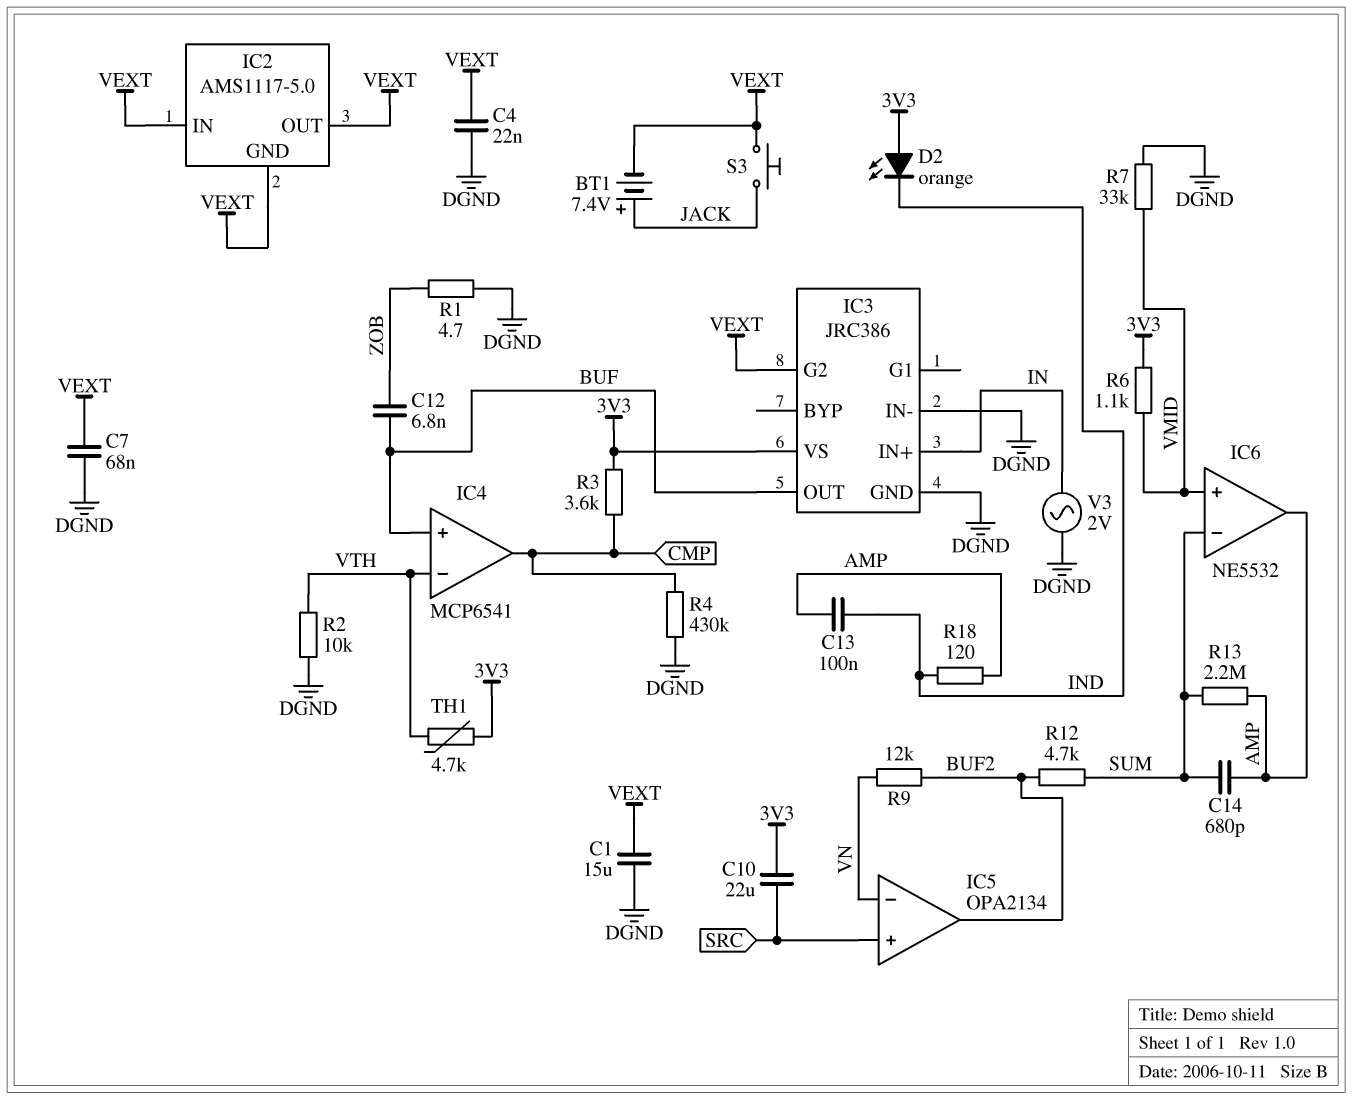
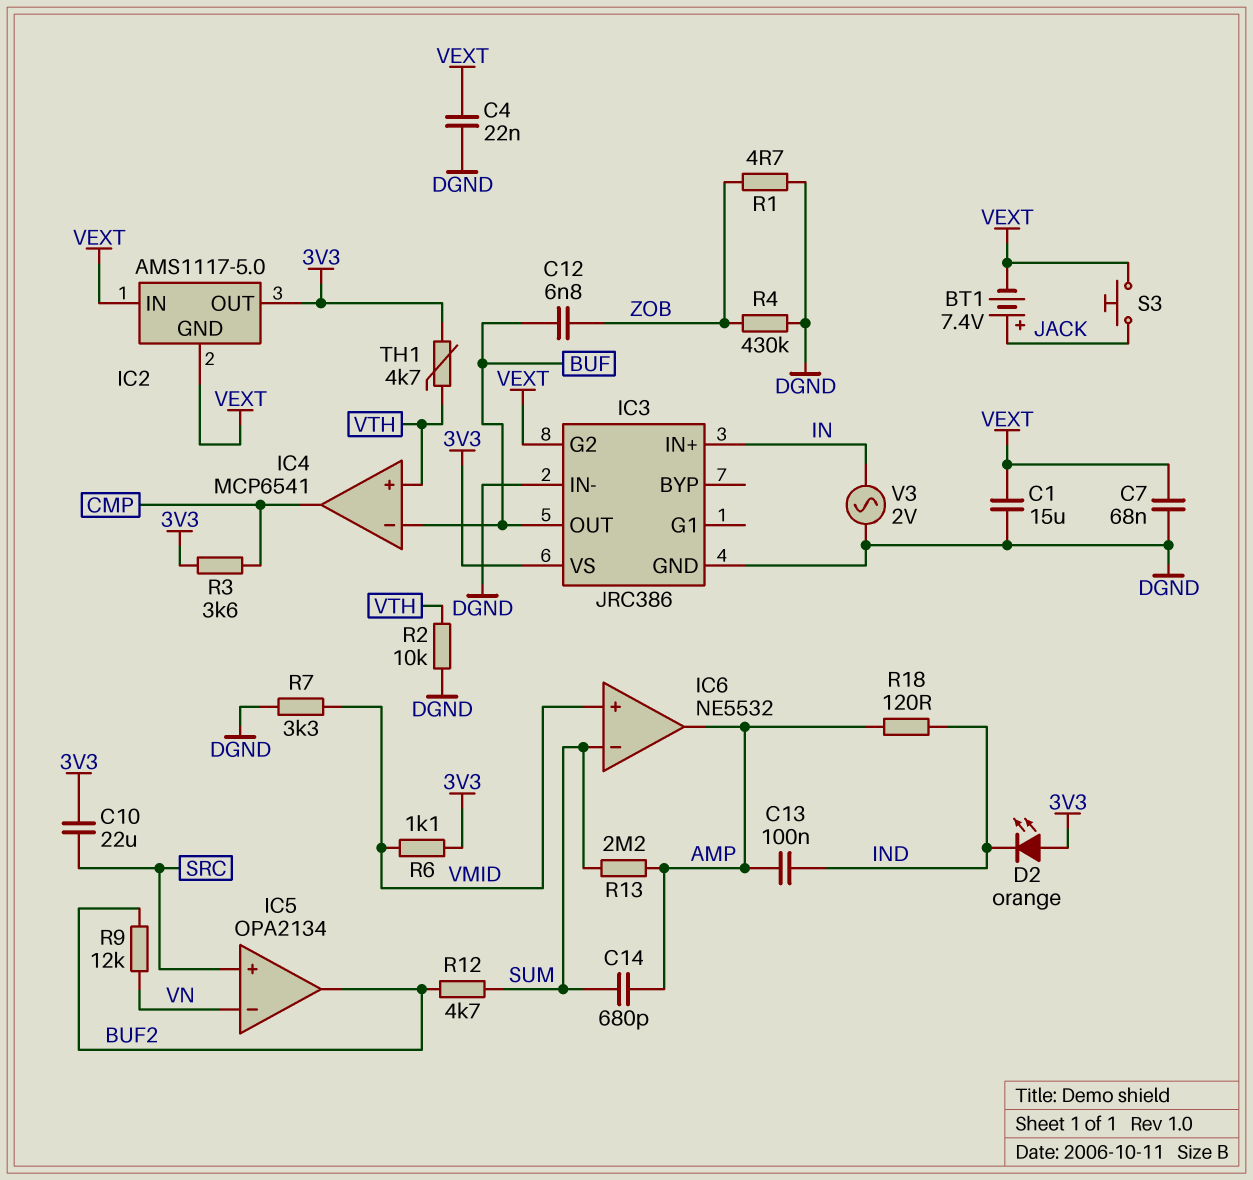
IC2 pin OUT: VEXT -> 3V3
IC4 pin in+: BUF -> VTH
IC4 pin in-: VTH -> BUF
R4: 430k (CMP, DGND) -> 430k (DGND, ZOB)
R7: 33k (DGND, VMID) -> 3.3k (DGND, VMID)

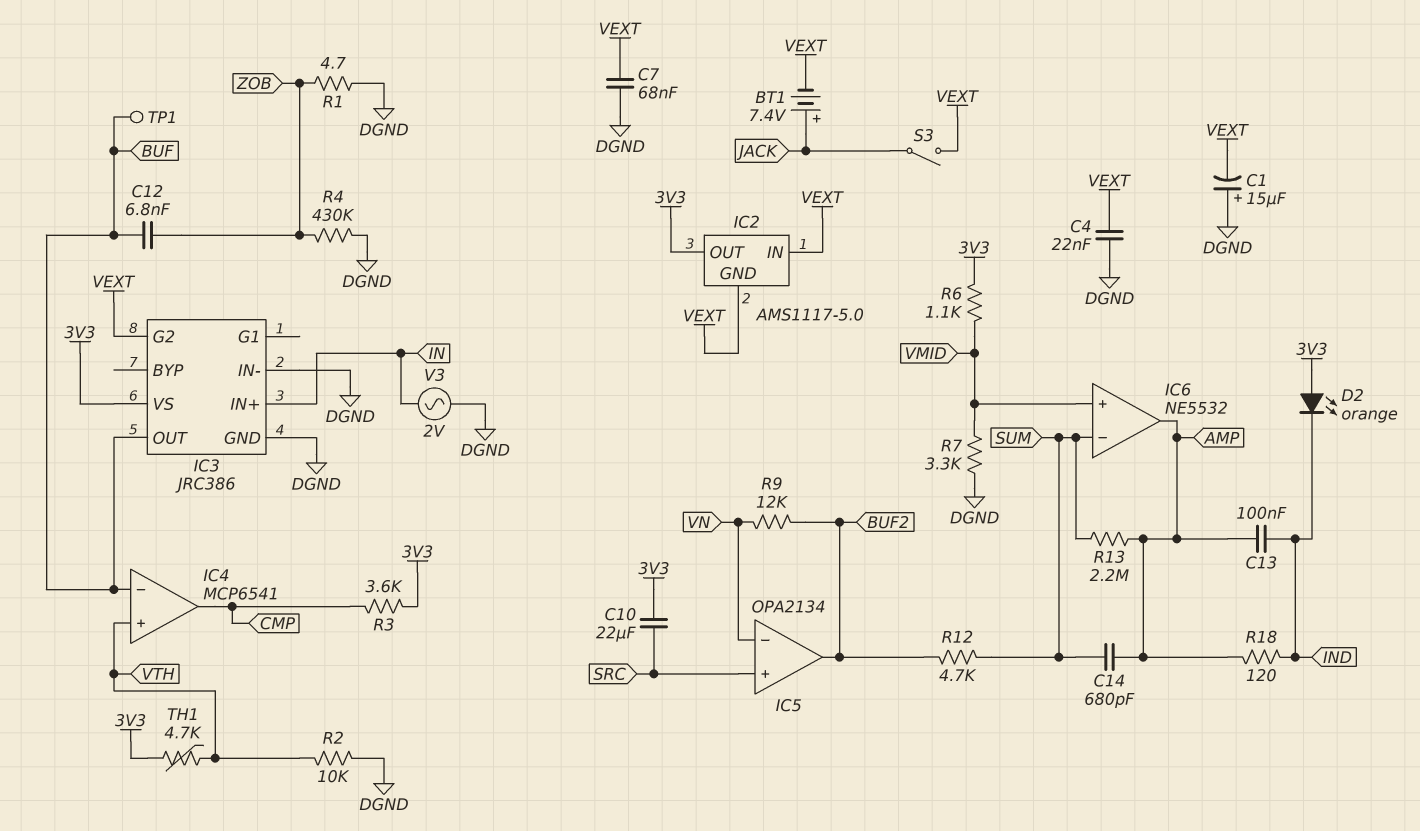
C1: 15uF (DGND, VEXT) -> 15uF (plus DGND, minus VEXT)
S3: button (JACK, VEXT) -> switch (JACK, VEXT)
TP1: none -> test point (BUF)

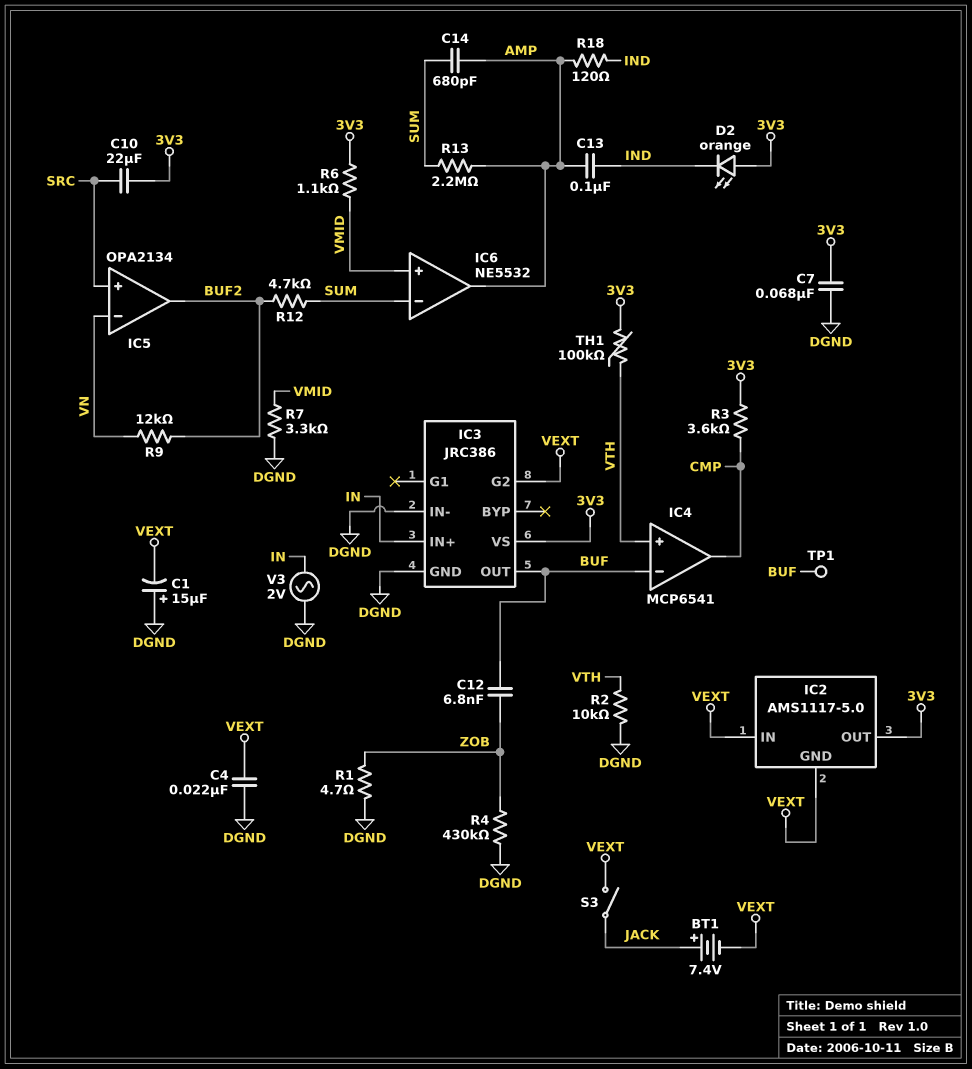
C7: 68nF (DGND, VEXT) -> 68nF (3V3, DGND)
TH1: 4.7k (3V3, VTH) -> 100k (3V3, VTH)

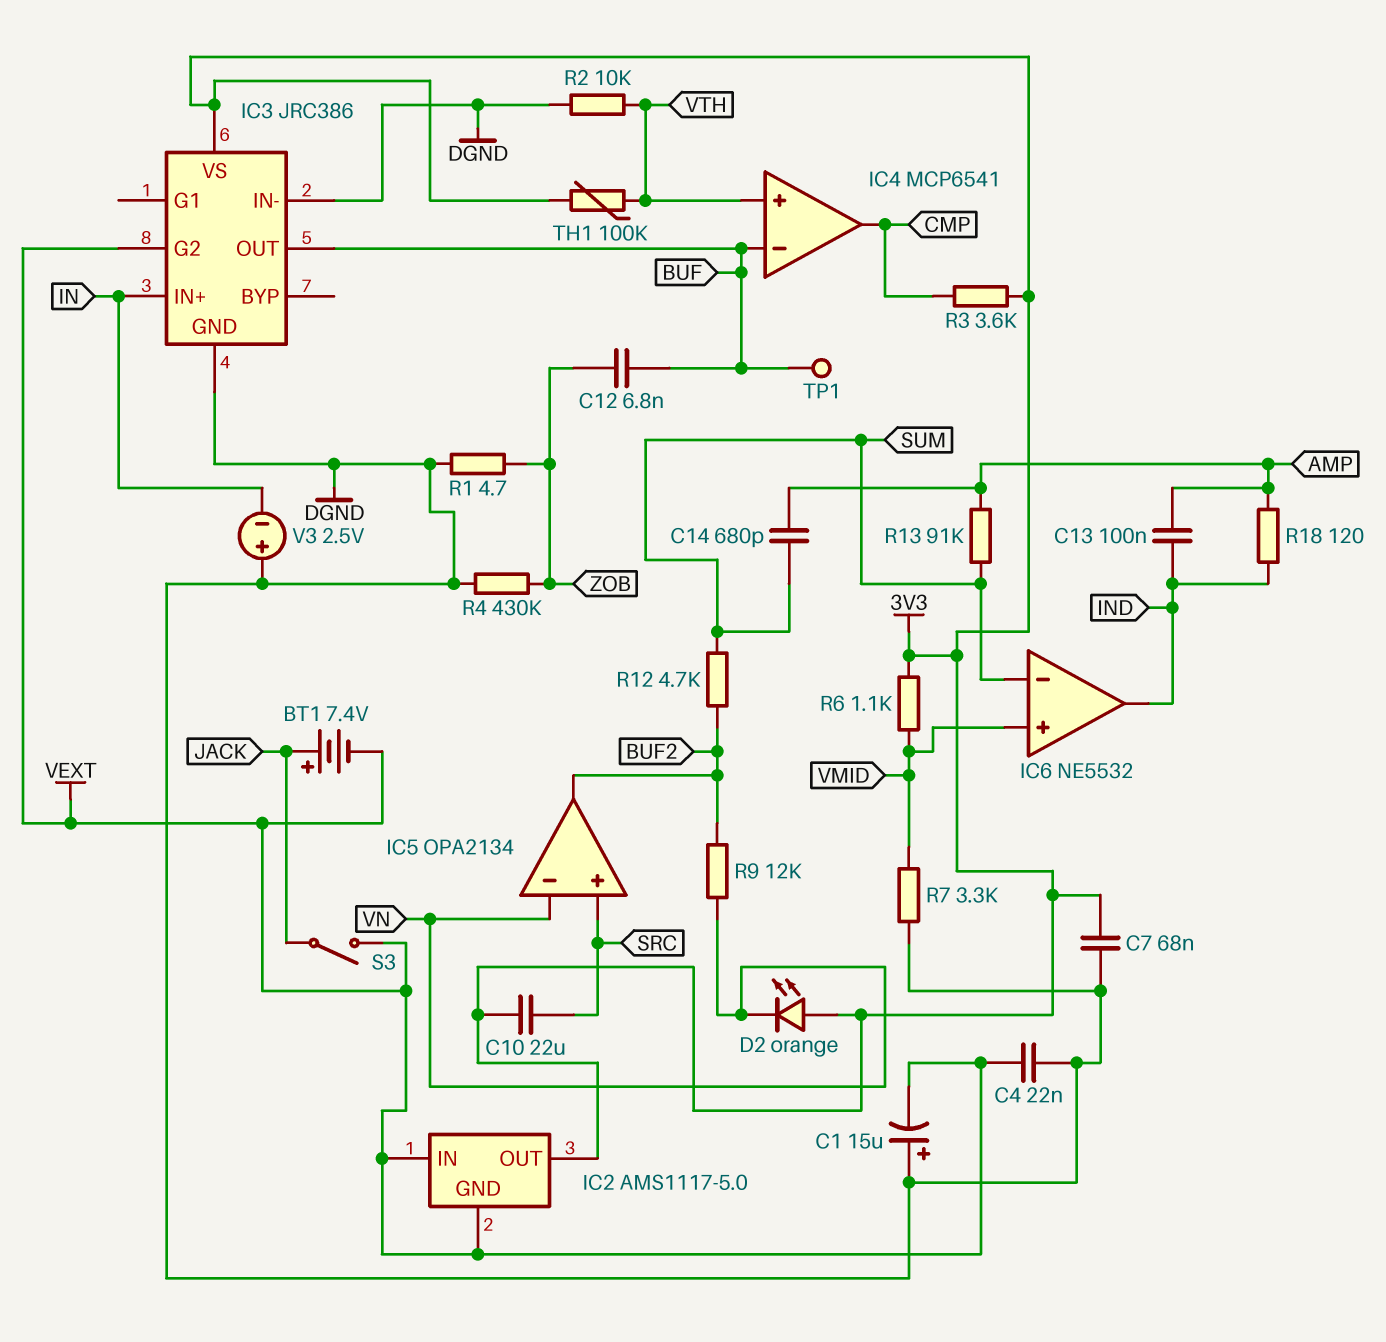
D2: LED orange (A 3V3, K IND) -> LED orange (A 3V3, K VN)
IC6 pin out: AMP -> IND
R13: 2.2M (AMP, SUM) -> 91k (AMP, SUM)
V3: AC 2V (DGND, IN) -> 2.5V (plus DGND, minus IN)

